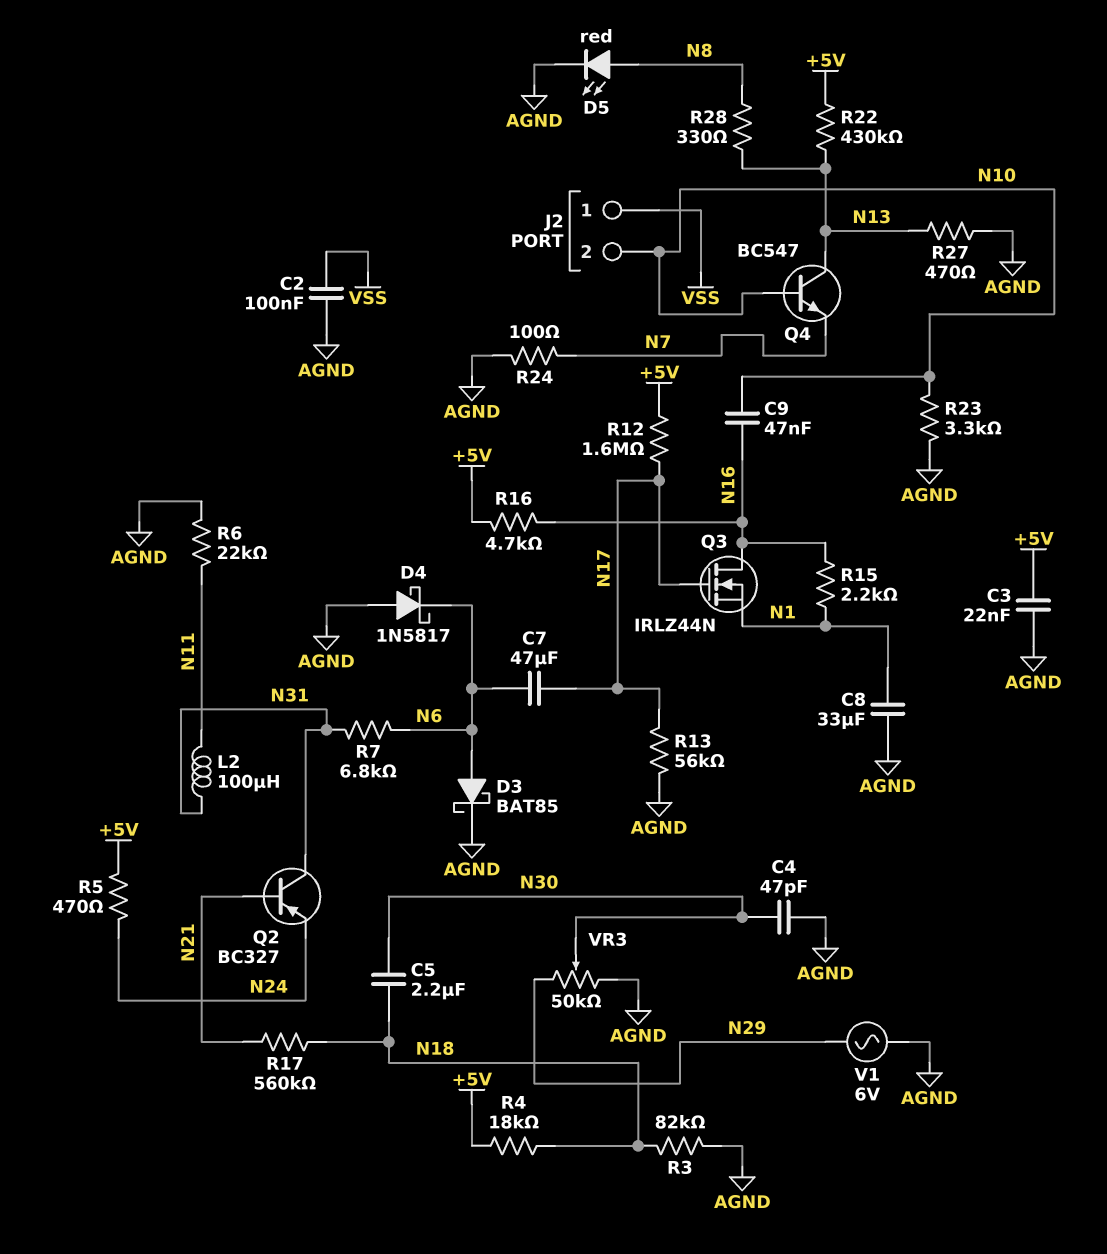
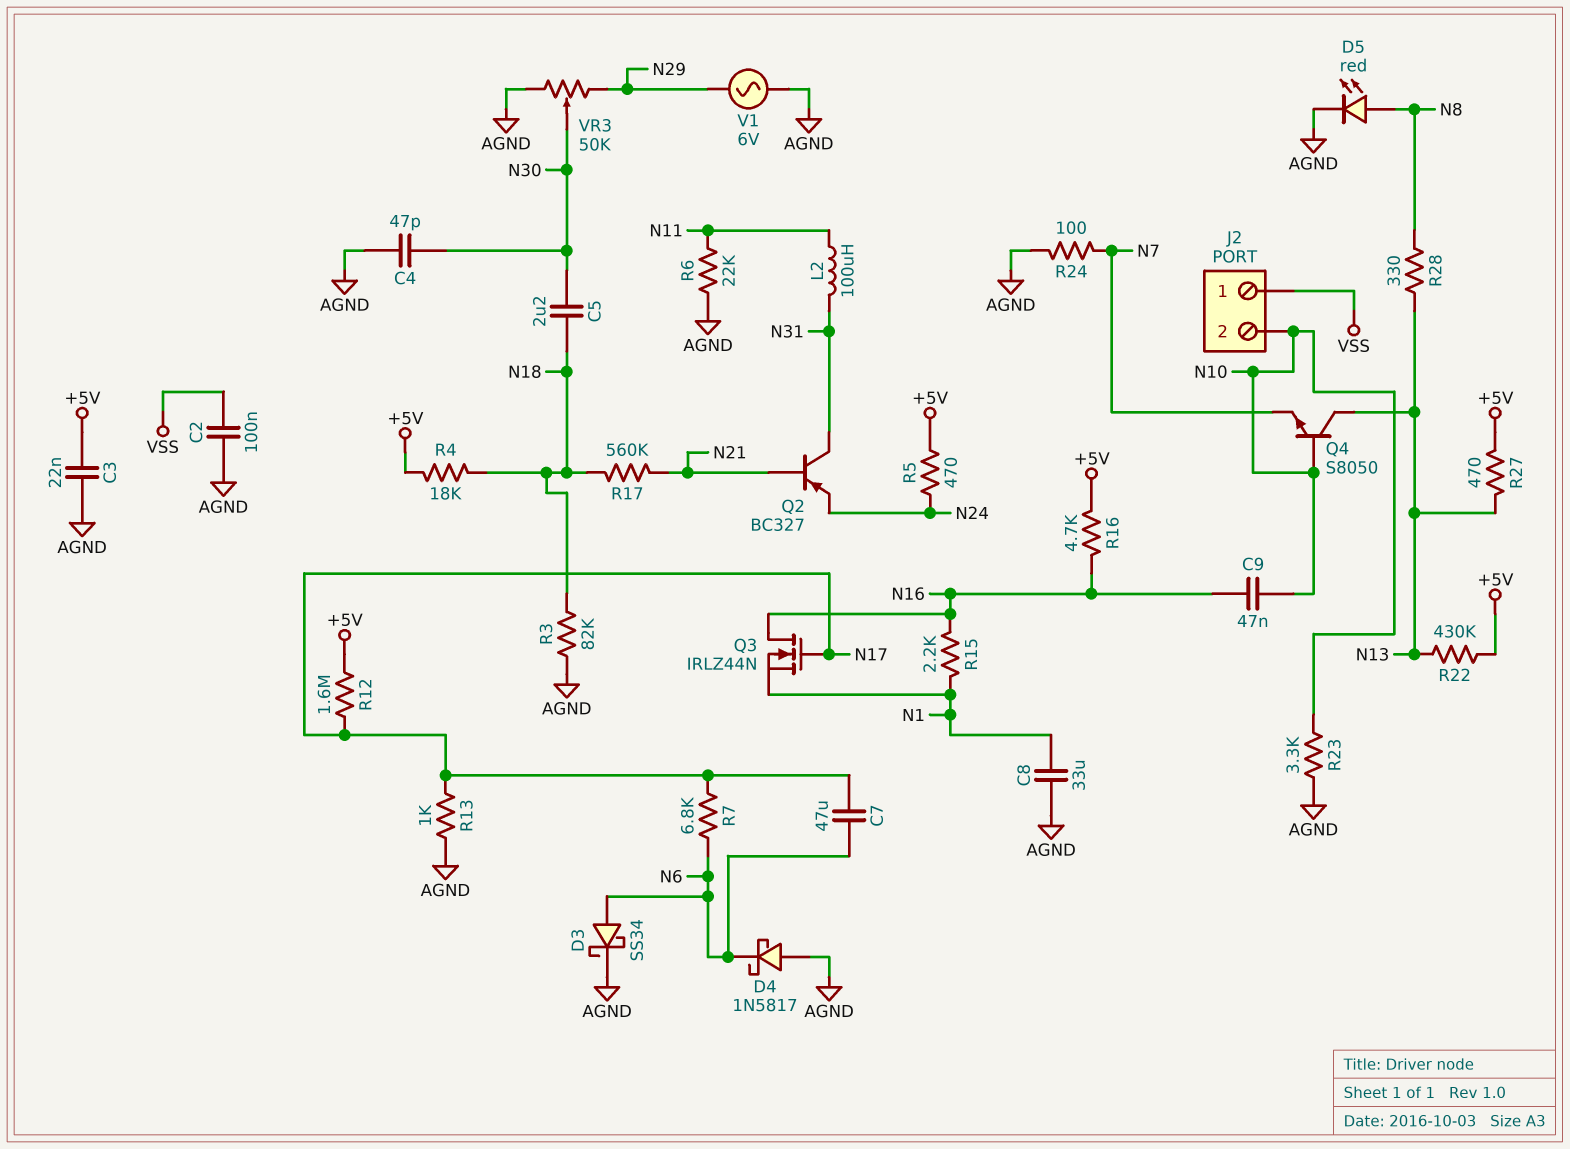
D3: schottky BAT85 (A N6, K AGND) -> schottky SS34 (A N6, K AGND)
Q4: NPN BC547 (B N10, C N13, E N7) -> NPN S8050 (B N10, C N13, E N7)
R7: 6.8k (N6, N31) -> 6.8k (N6, N17)
R13: 56k (AGND, N17) -> 1k (AGND, N17)
R27: 470 (AGND, N13) -> 470 (+5V, N13)

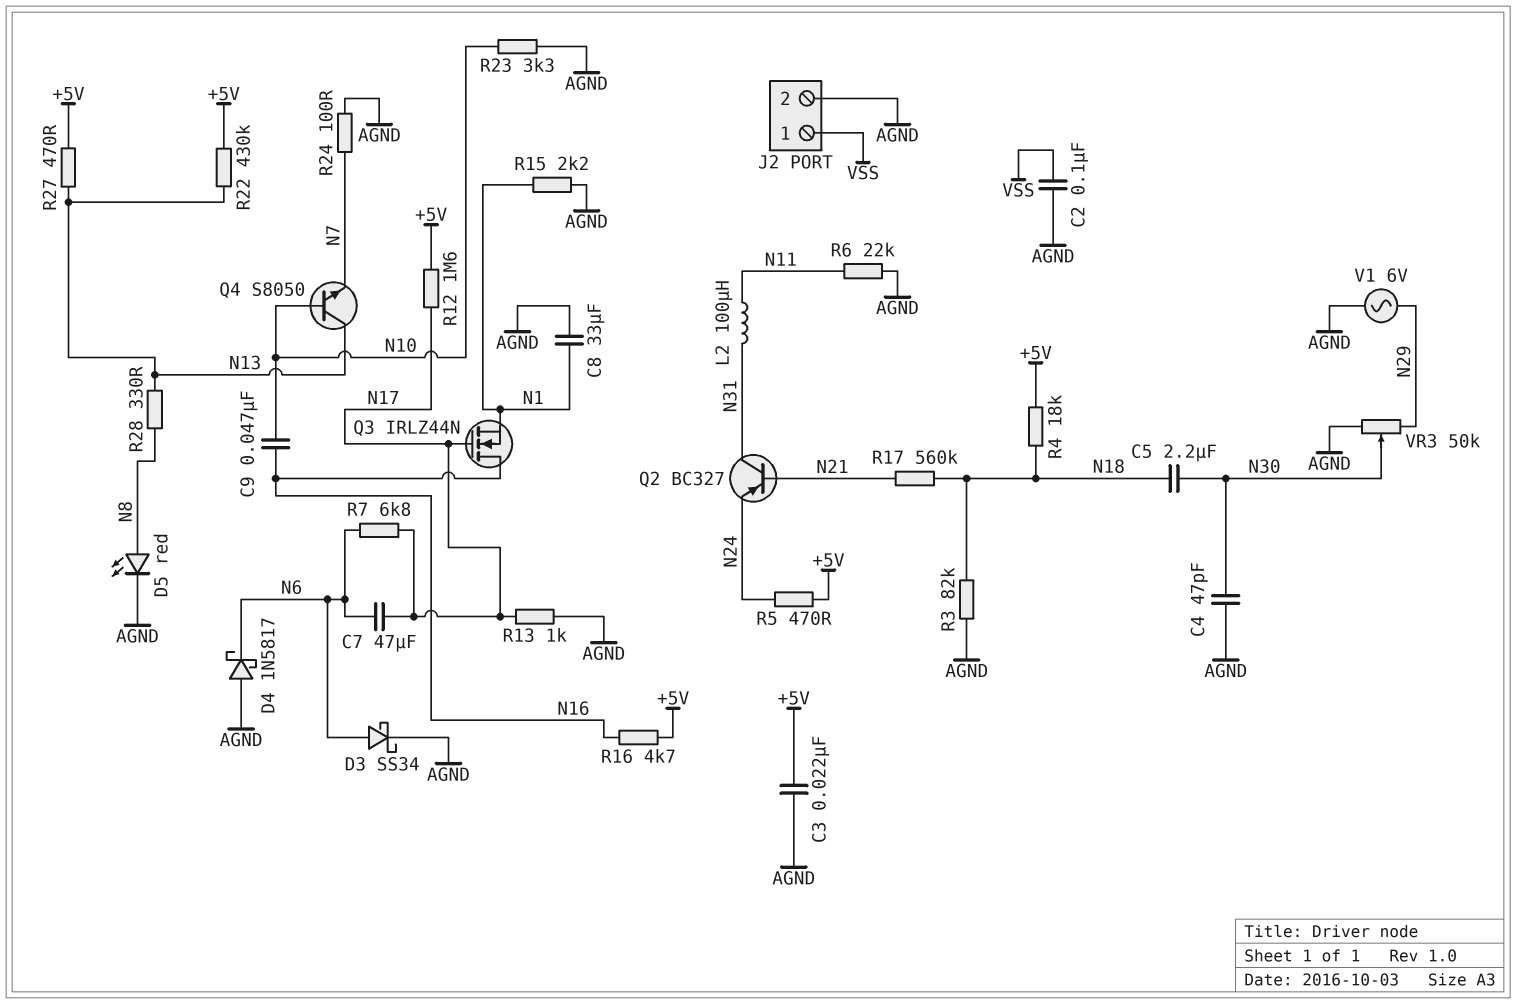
J2 pin 2: N10 -> AGND
R15: 2.2k (N1, N16) -> 2.2k (AGND, N1)

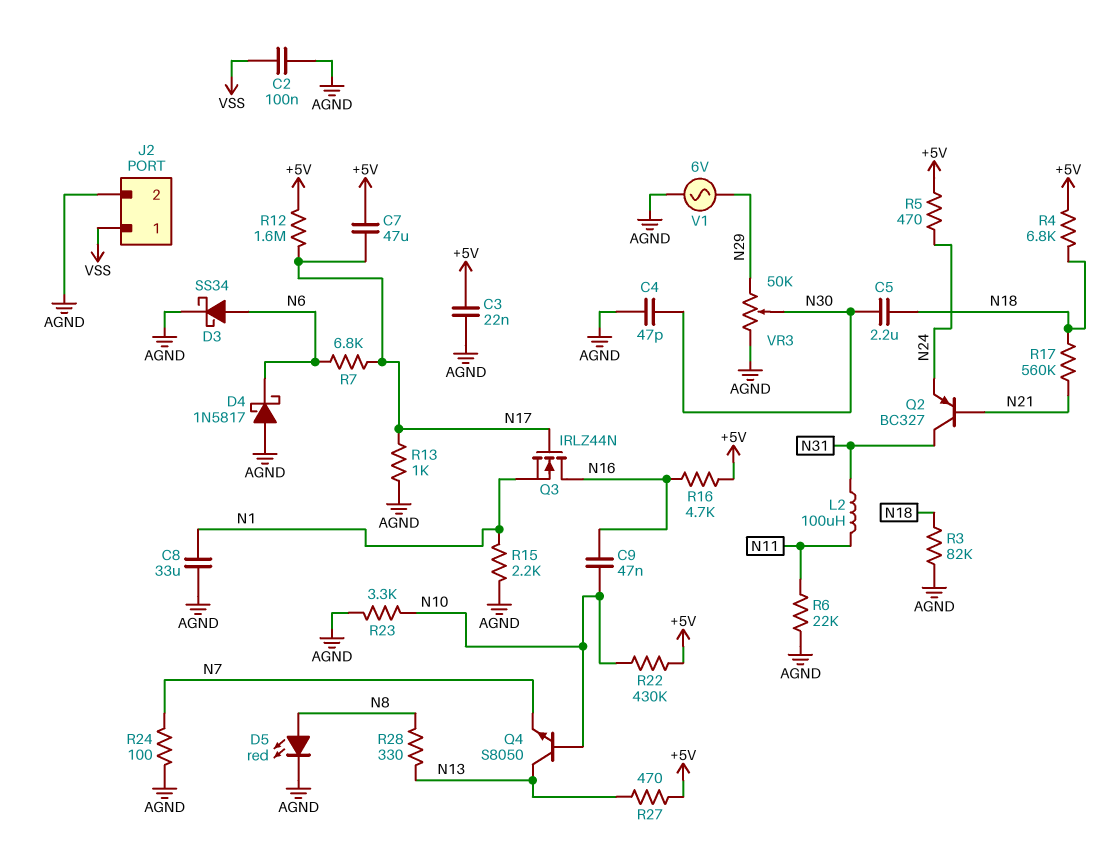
C7: 47uF (N6, N17) -> 47uF (+5V, N17)
R4: 18k (+5V, N18) -> 6.8k (+5V, N18)
R22: 430k (+5V, N13) -> 430k (+5V, N10)

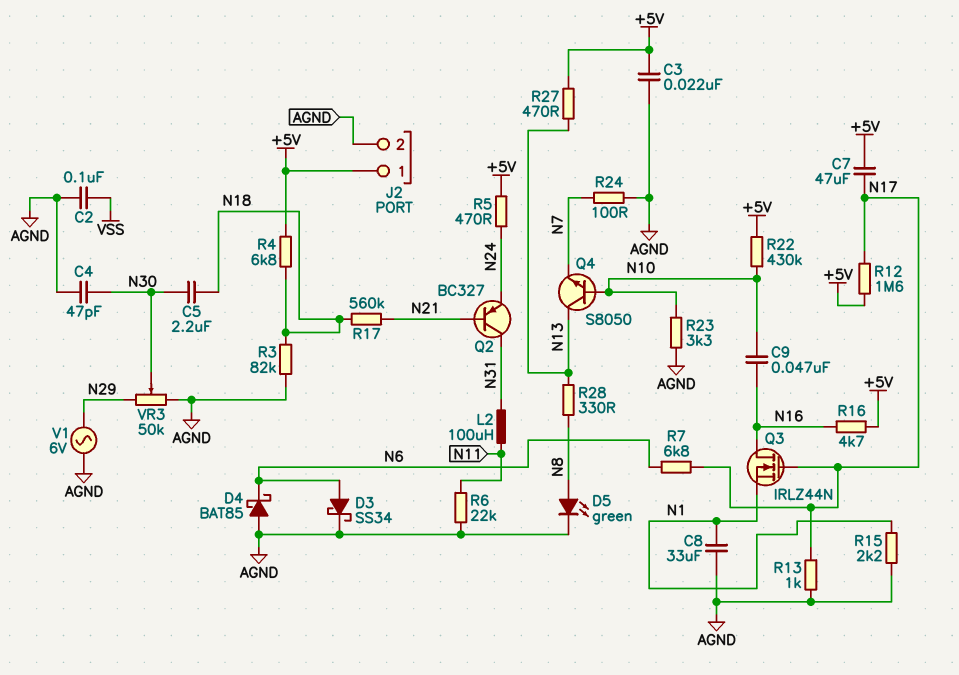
D4: schottky 1N5817 (A AGND, K N6) -> schottky BAT85 (A AGND, K N6)
D5: LED red (A N8, K AGND) -> LED green (A N8, K AGND)
J2 pin 1: VSS -> +5V

